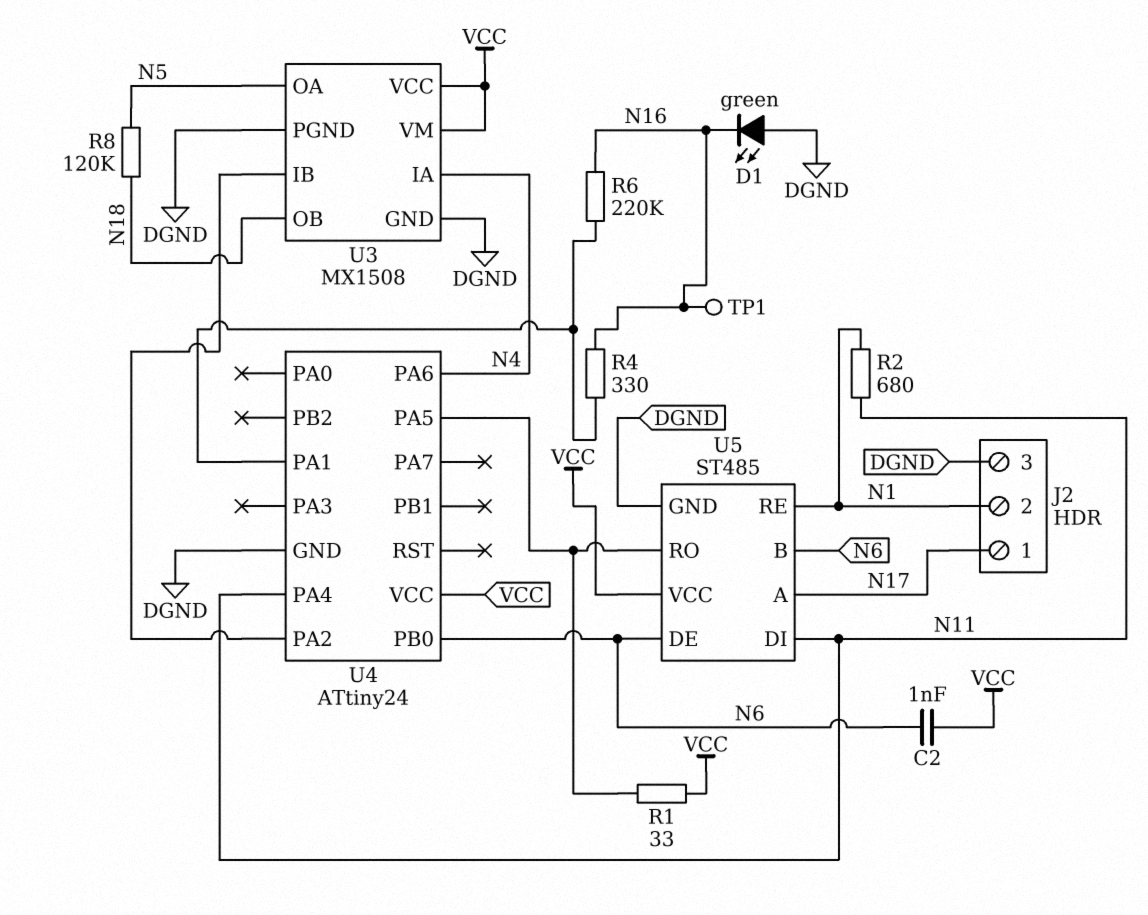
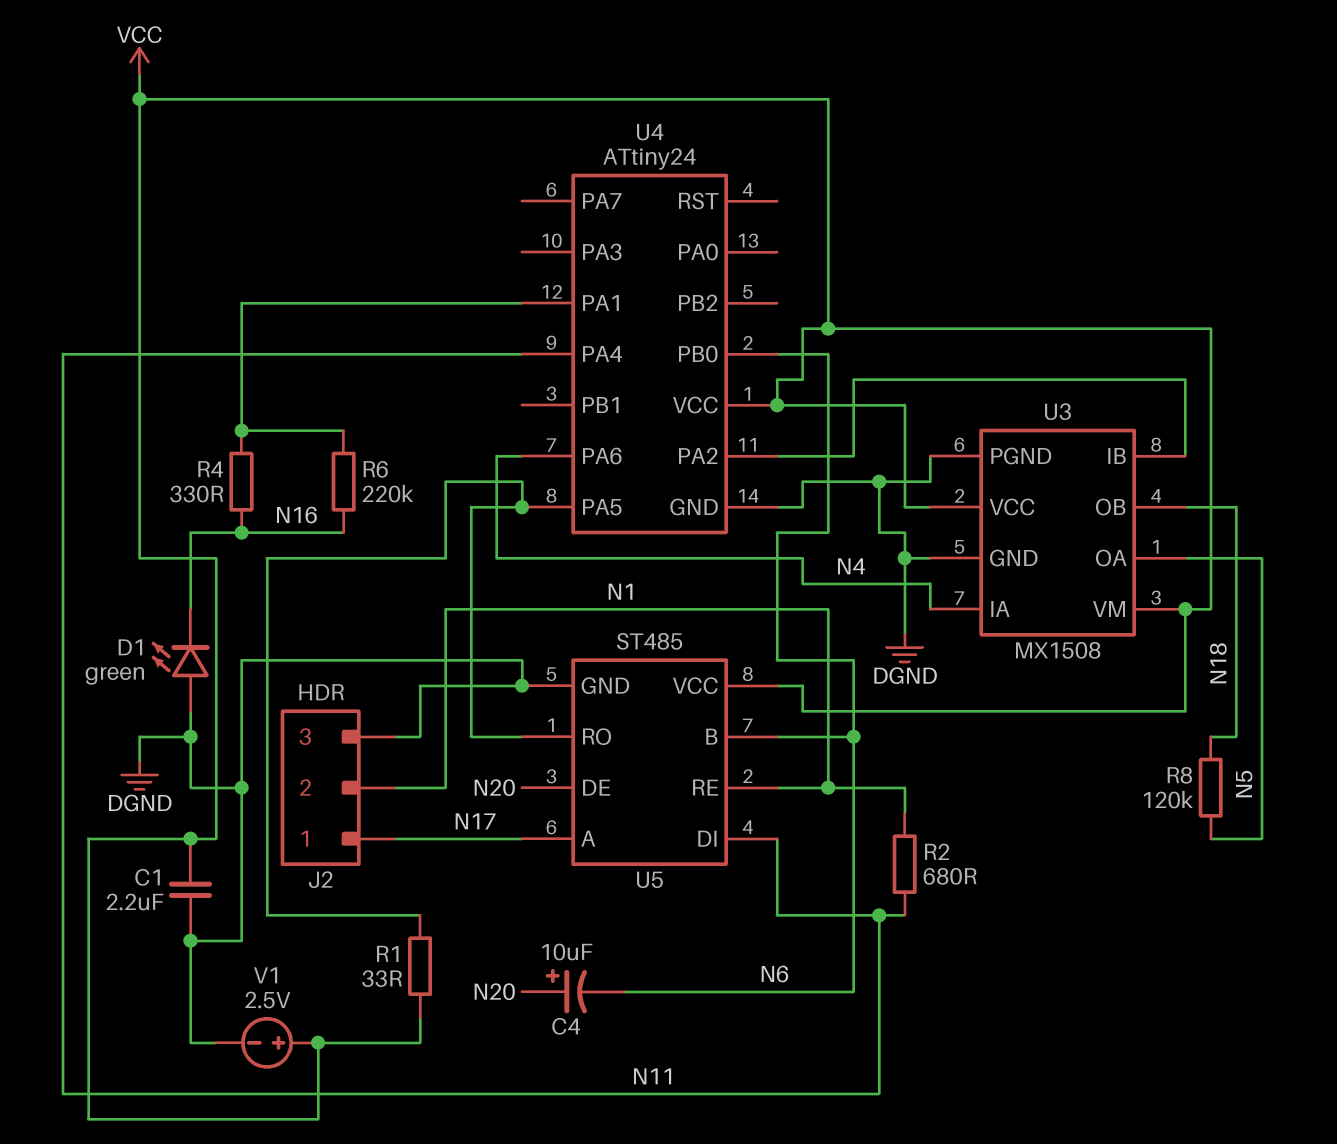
C1: none -> 2.2uF (DGND, VCC)
C2: 1nF (N6, VCC) -> none
C4: none -> 10uF (plus N20, minus N6)
TP1: test point (N16) -> none
U5 pin DE: N6 -> N20
V1: none -> 2.5V (plus VCC, minus DGND)

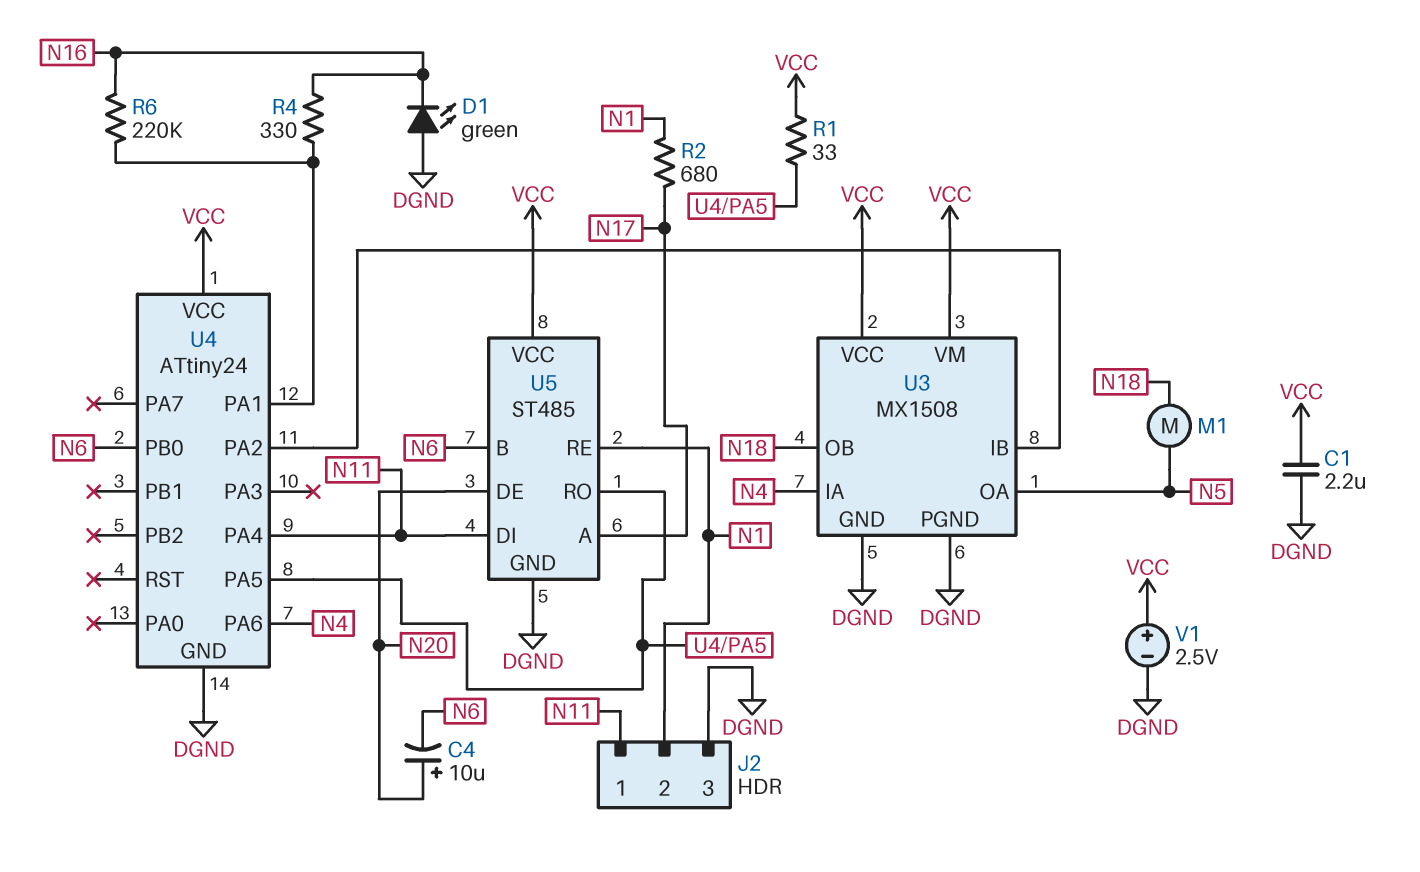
J2 pin 1: N17 -> N11
M1: none -> motor (N5, N18)
R2: 680 (N1, N11) -> 680 (N1, N17)
R8: 120k (N5, N18) -> none

